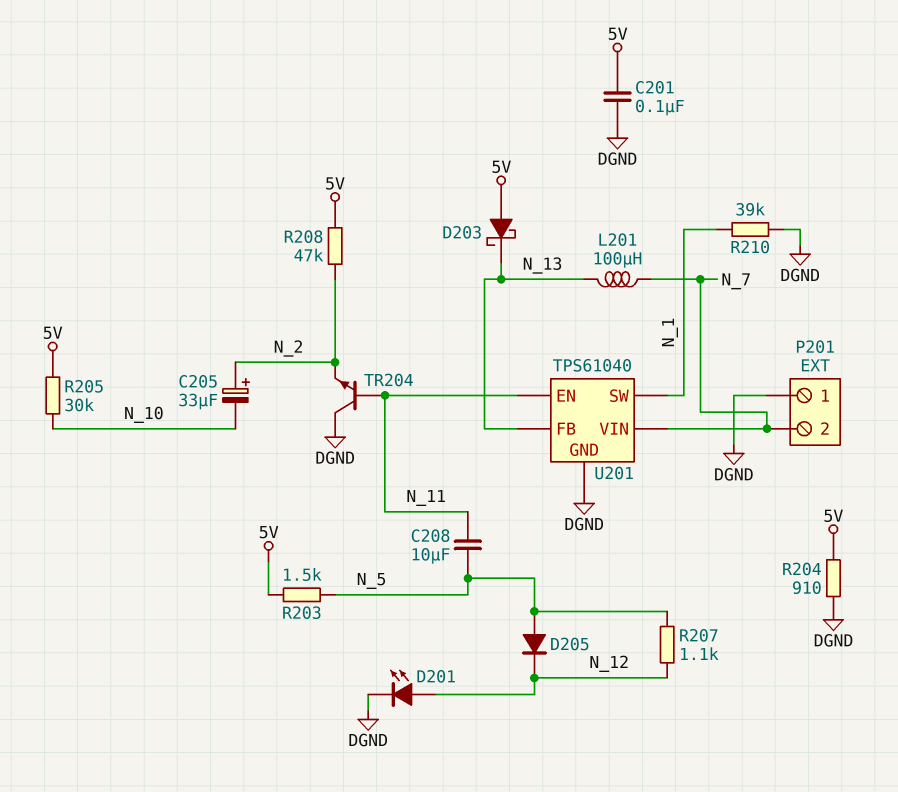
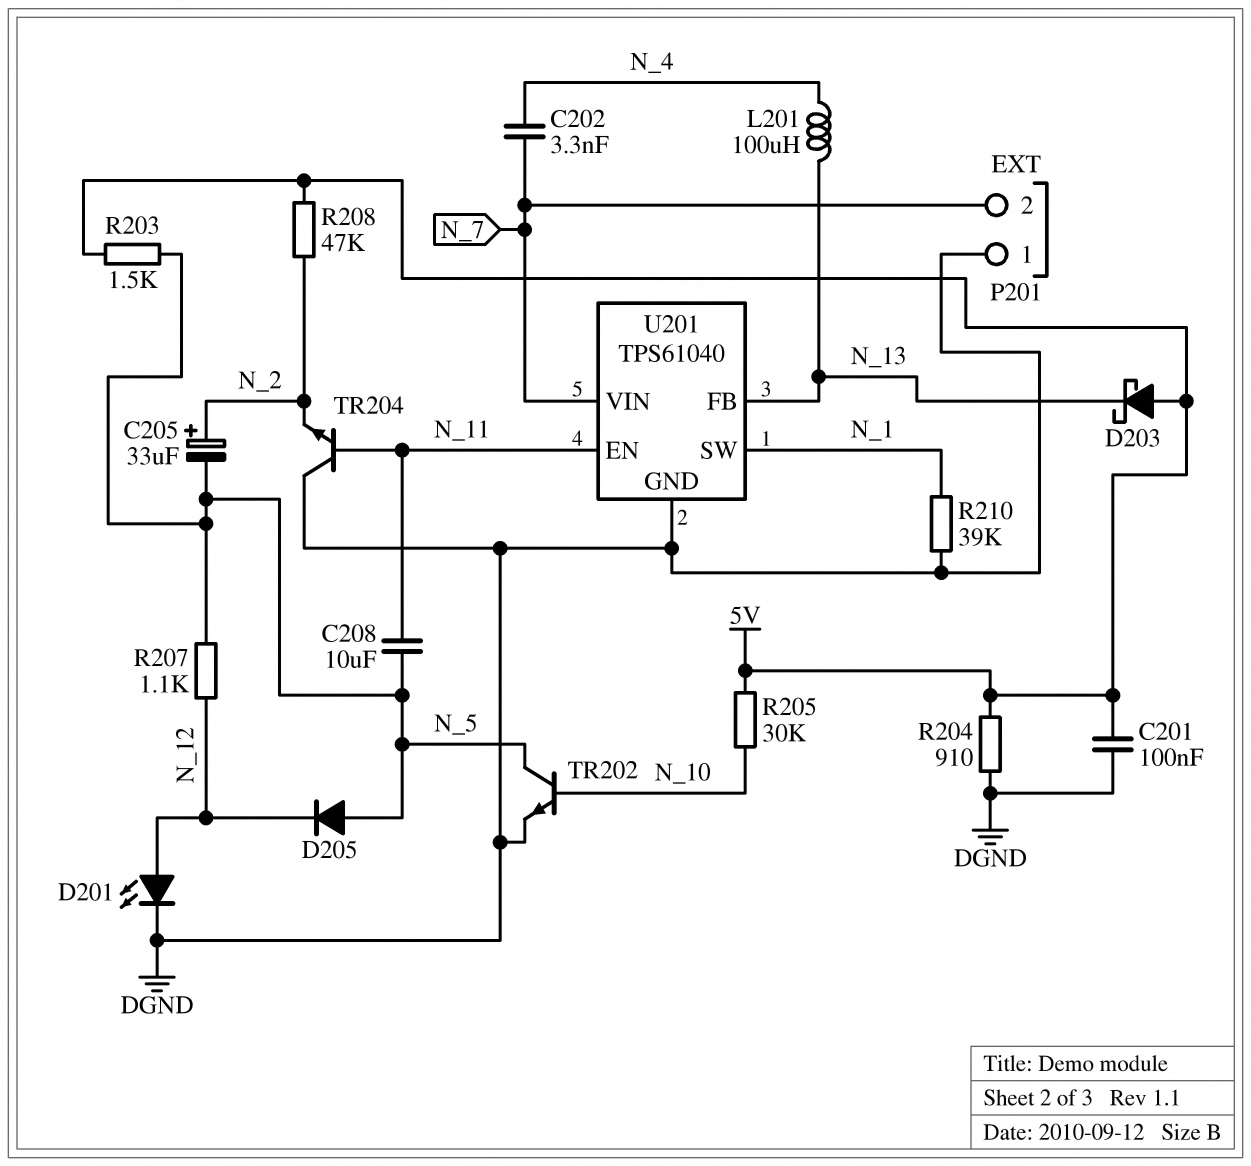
C202: none -> 3.3nF (N_4, N_7)
C205: 33uF (plus N_2, minus N_10) -> 33uF (plus N_2, minus N_5)
L201: 100uH (N_7, N_13) -> 100uH (N_4, N_13)
TR202: none -> NPN (B N_10, C N_5, E DGND)

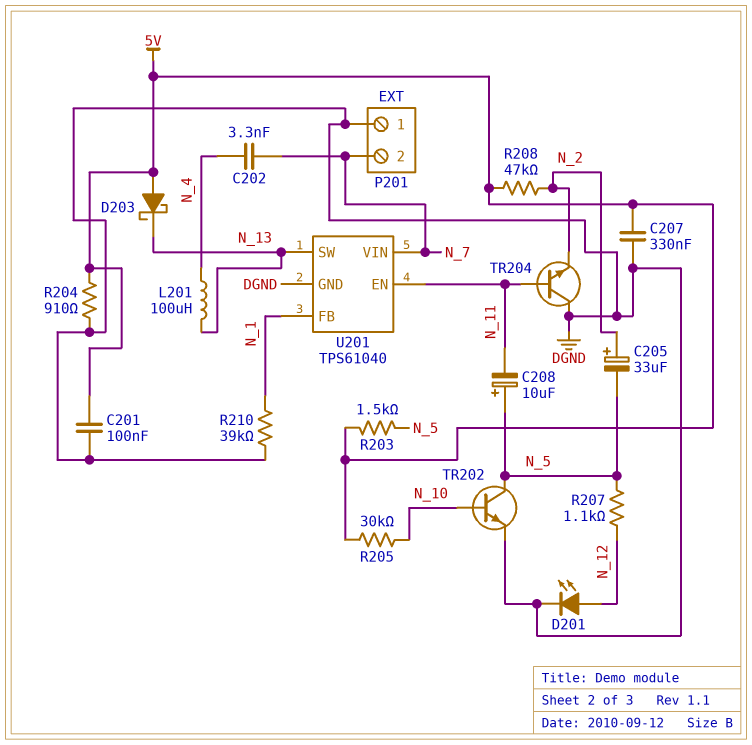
C207: none -> 330nF (5V, DGND)
C208: 10uF (N_5, N_11) -> 10uF (plus N_5, minus N_11)
D205: diode (A N_5, K N_12) -> none
U201 pin FB: N_13 -> N_1
U201 pin SW: N_1 -> N_13

